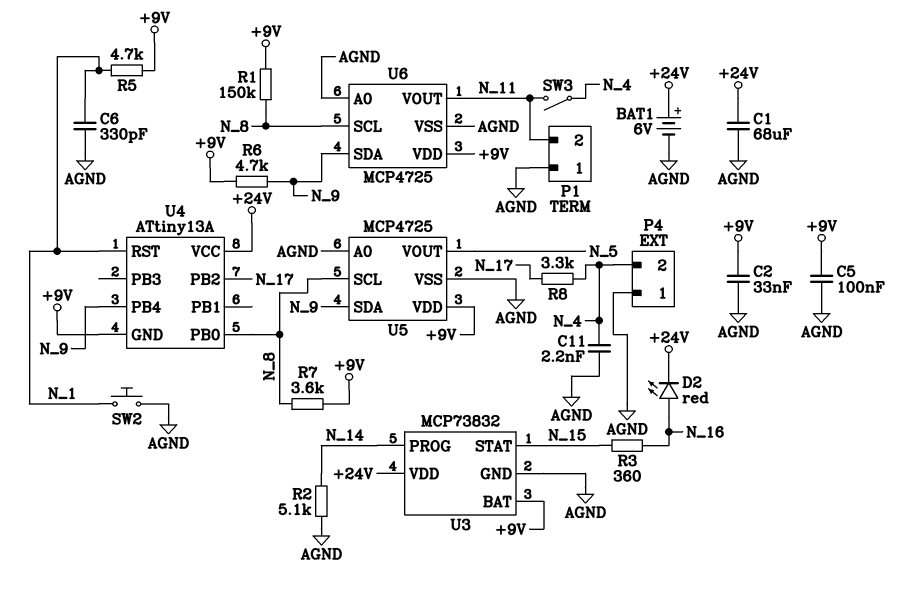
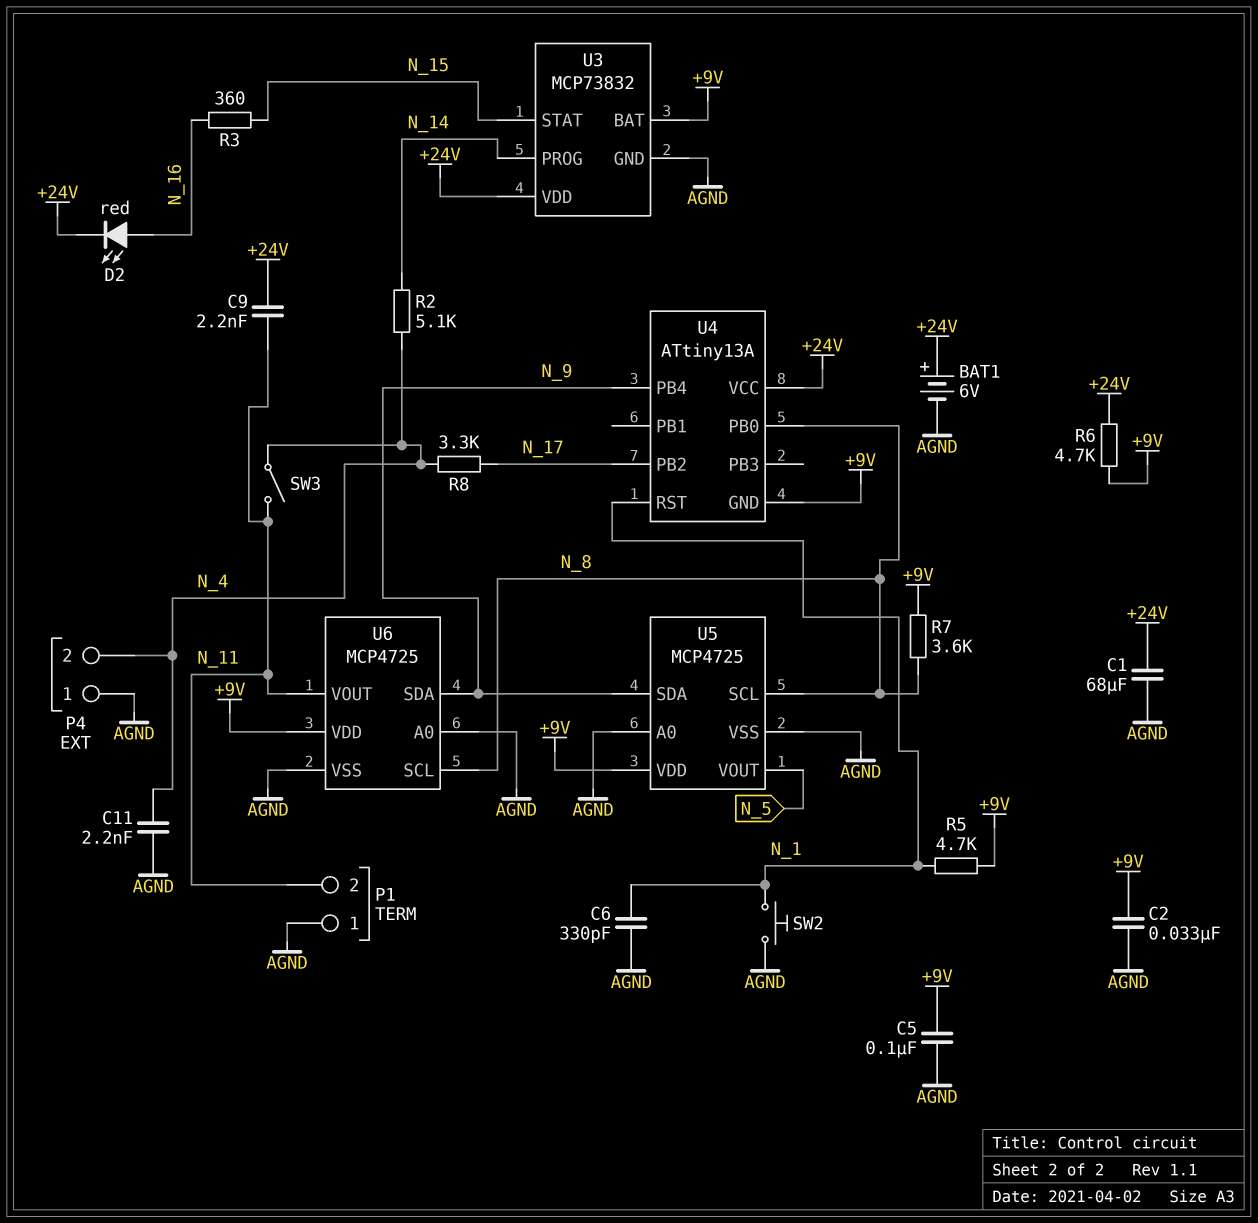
C9: none -> 2.2nF (+24V, N_11)
R1: 150k (+9V, N_8) -> none
R2: 5.1k (AGND, N_14) -> 5.1k (N_4, N_14)
R6: 4.7k (+9V, N_9) -> 4.7k (+9V, +24V)

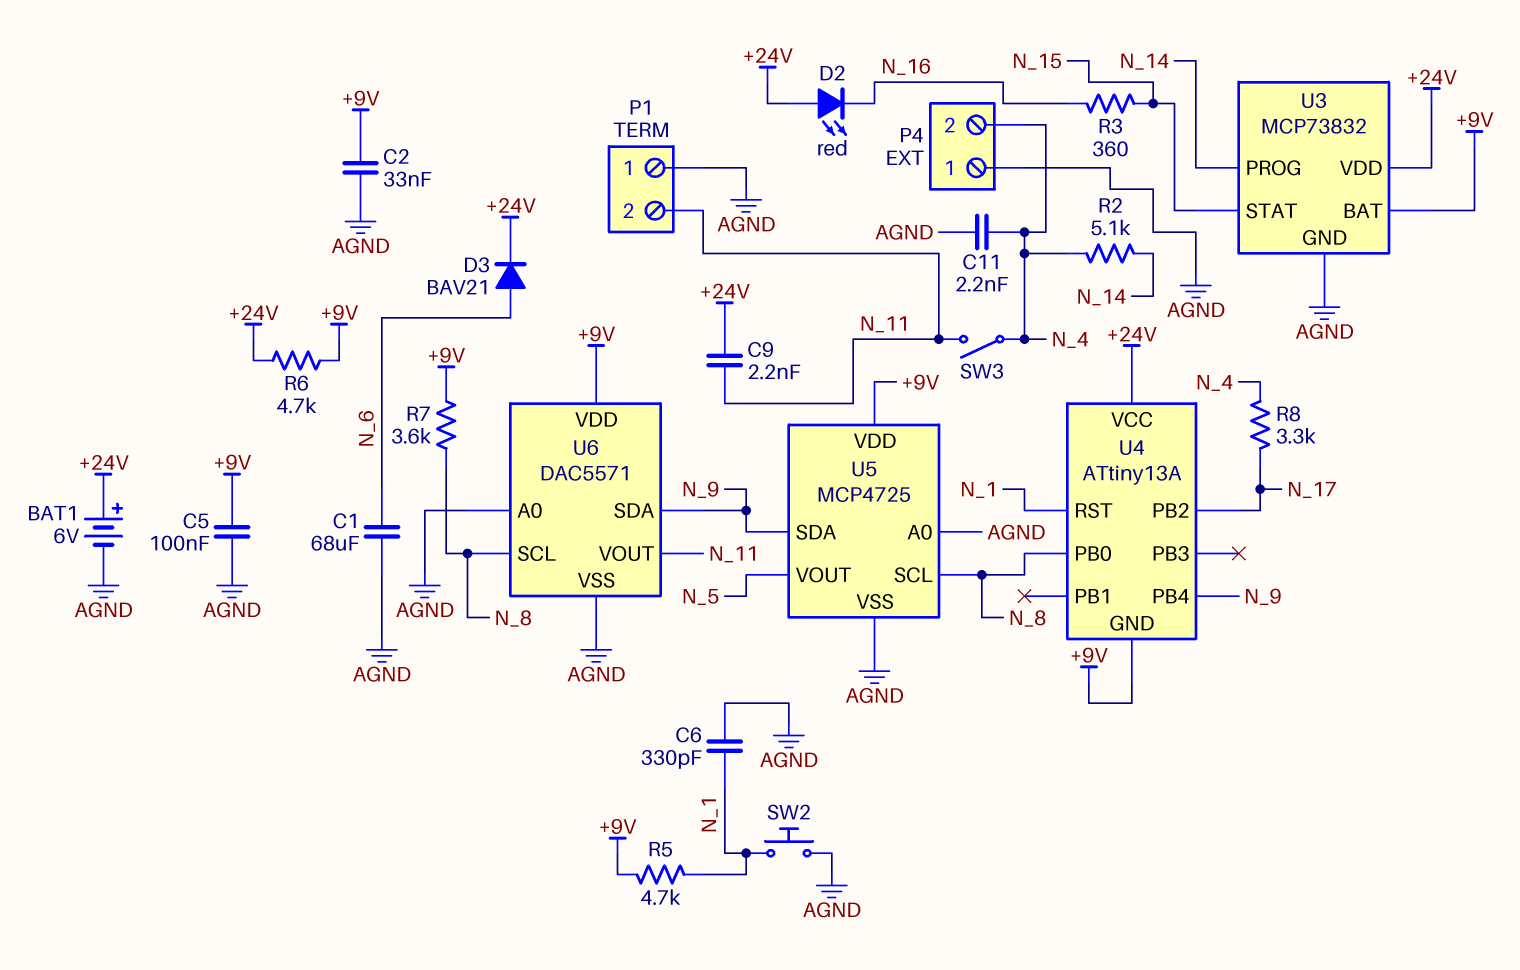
C1: 68uF (+24V, AGND) -> 68uF (AGND, N_6)
D2: LED red (A N_16, K +24V) -> LED red (A +24V, K N_16)
D3: none -> diode BAV21 (A N_6, K +24V)
U6: MCP4725 -> DAC5571

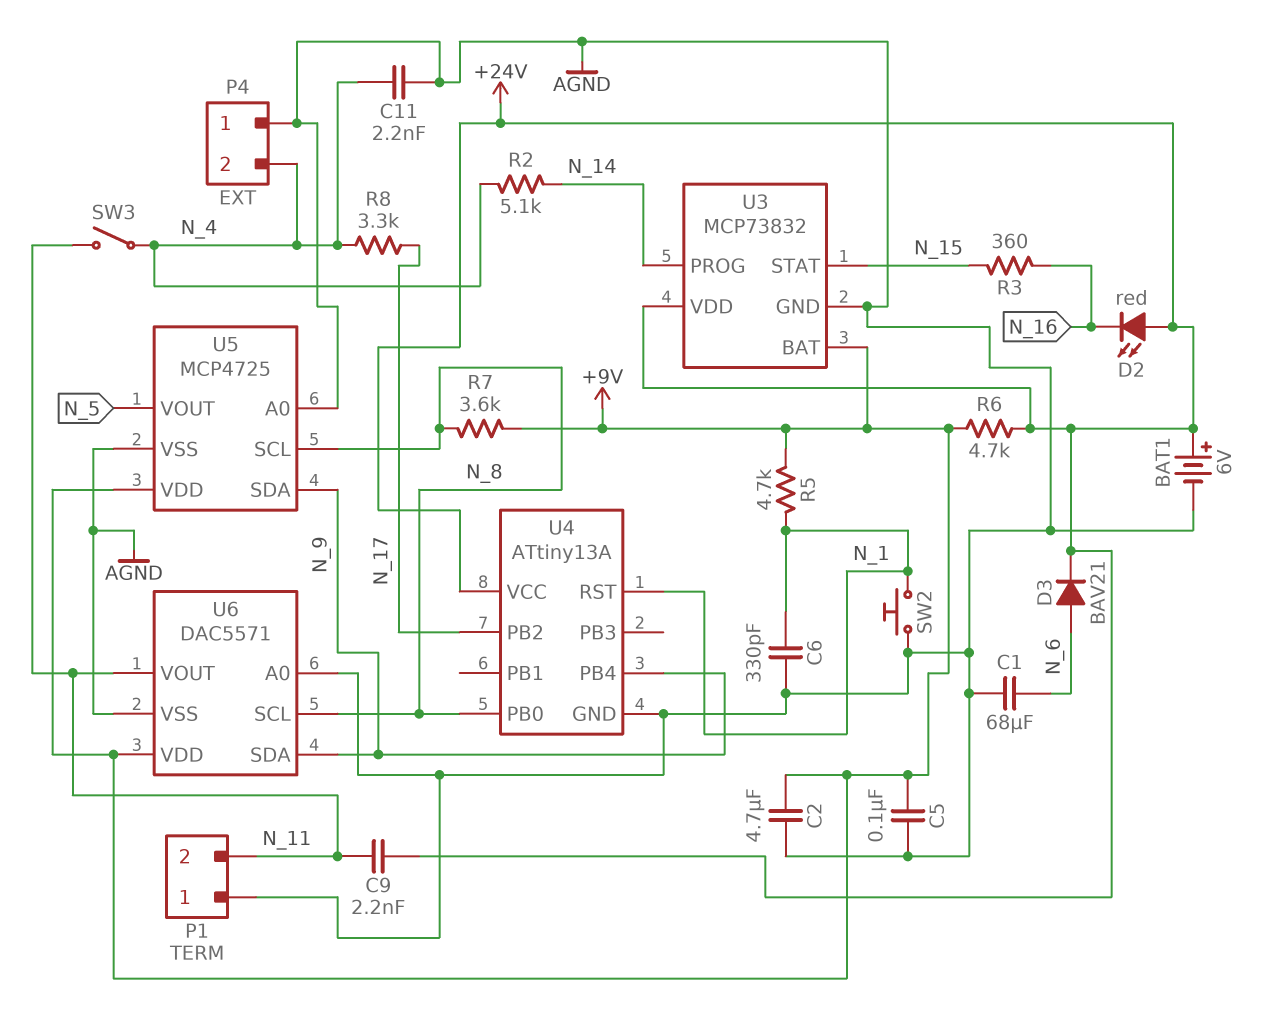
C2: 33nF (+9V, AGND) -> 4.7uF (+9V, AGND)
U4 pin GND: +9V -> AGND

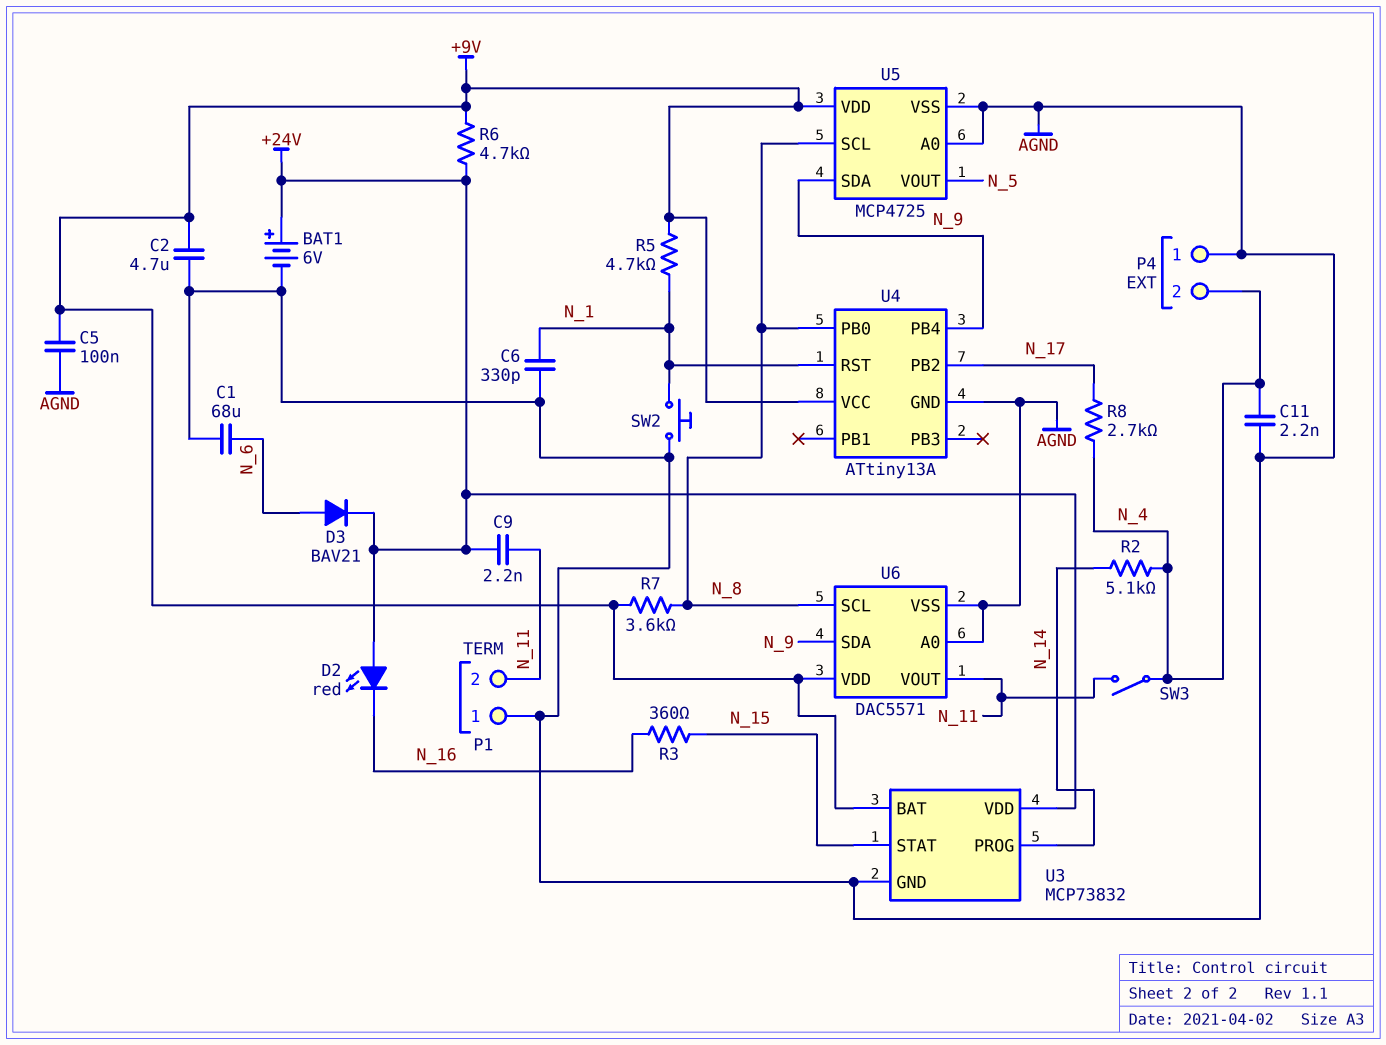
R8: 3.3k (N_4, N_17) -> 2.7k (N_4, N_17)
U4 pin VCC: +24V -> +9V

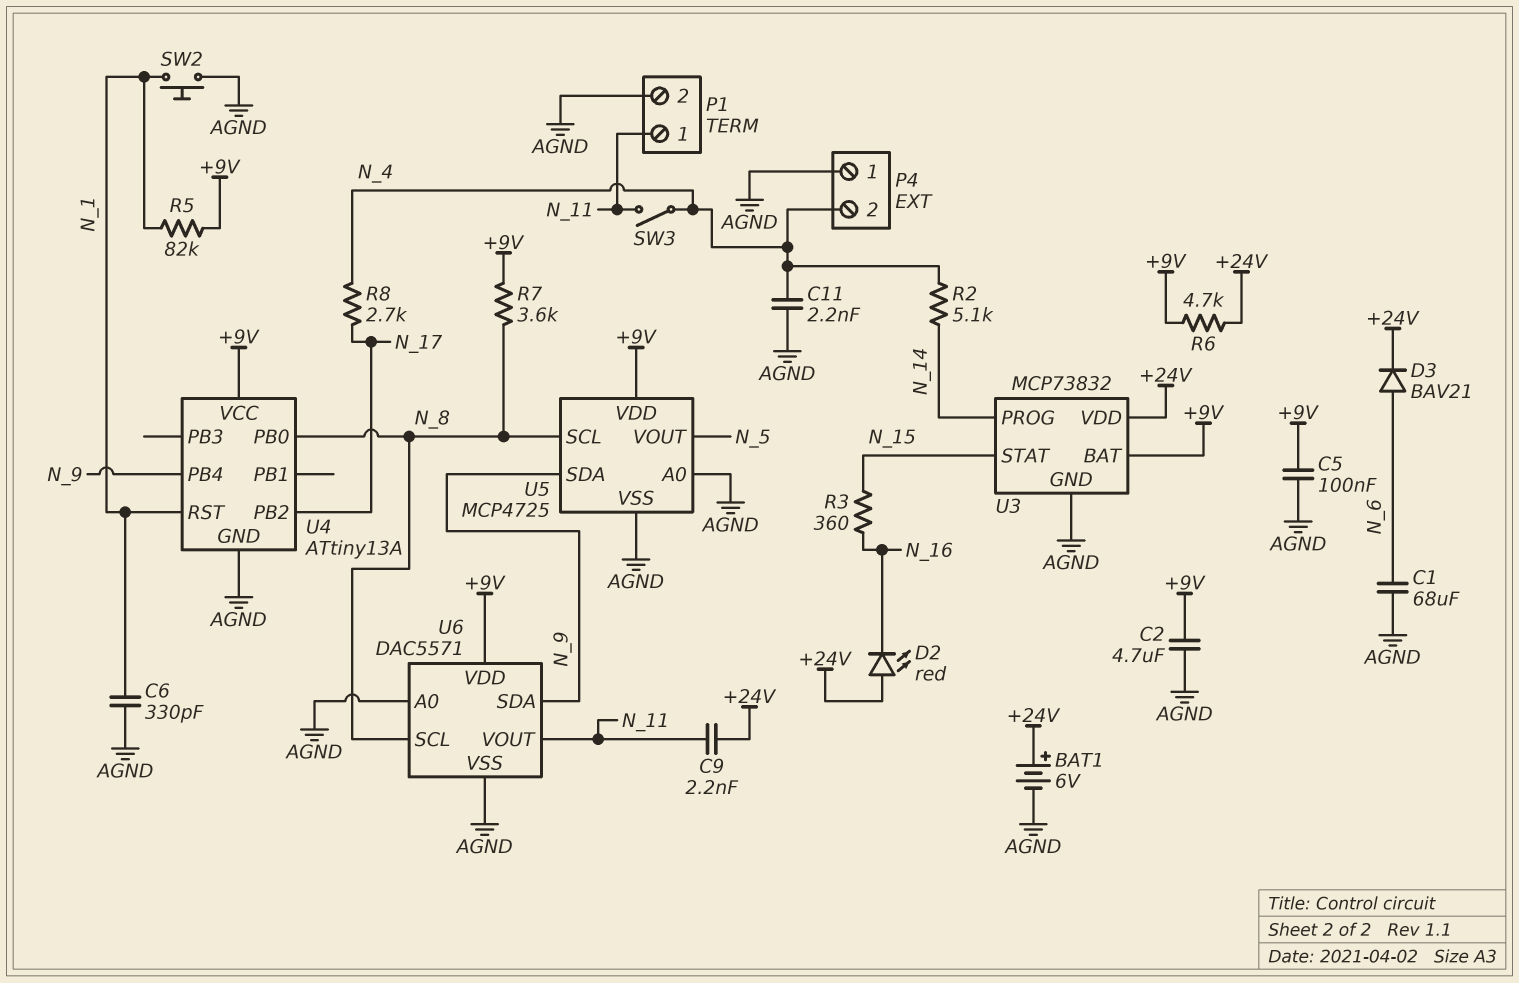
P1 pin 1: AGND -> N_11
P1 pin 2: N_11 -> AGND
R5: 4.7k (+9V, N_1) -> 82k (+9V, N_1)

